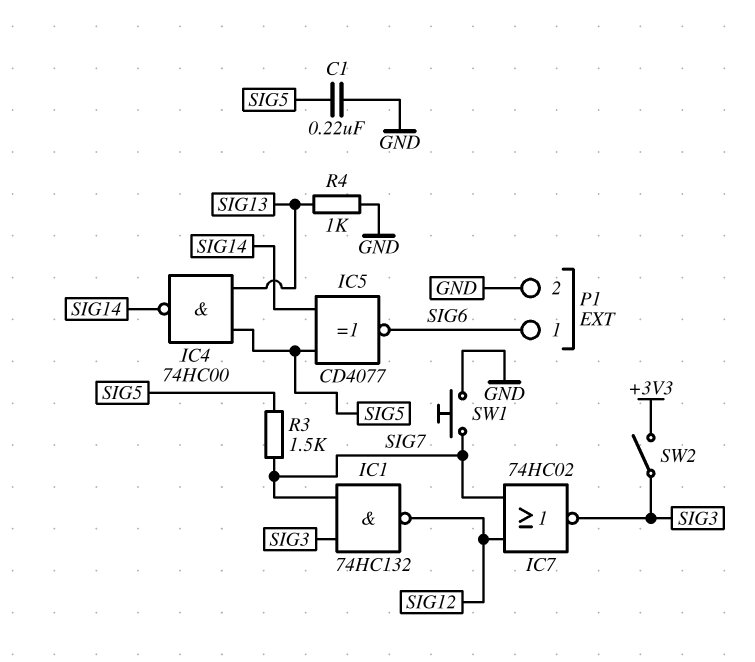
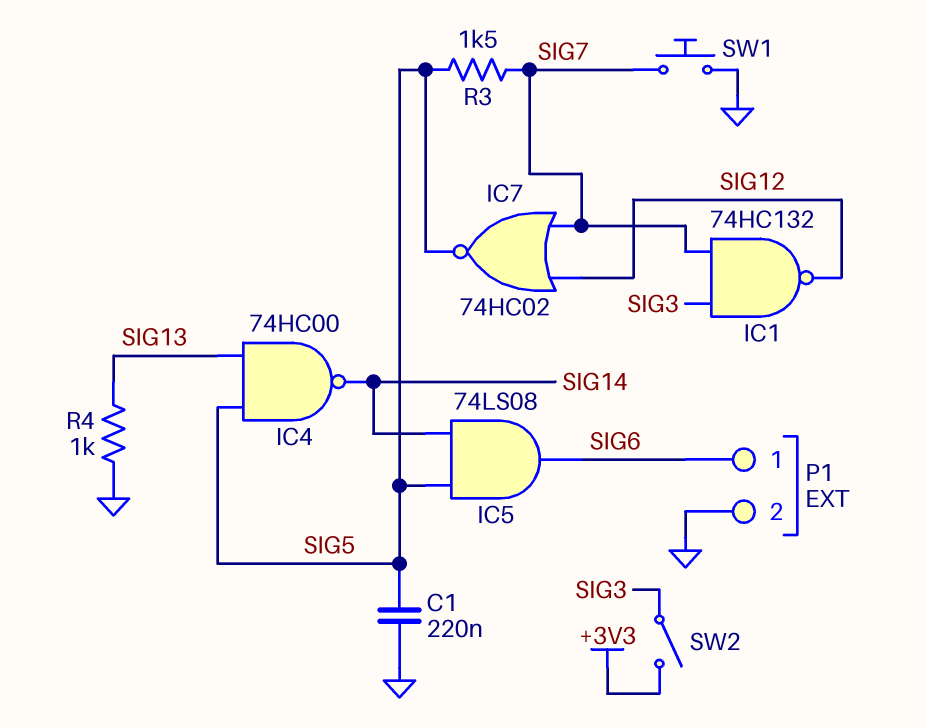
IC5: XNOR CD4077 (in SIG5, in SIG14, out SIG6) -> AND 74LS08 (in SIG5, in SIG14, out SIG6)
IC7: NOR 74HC02 (in SIG7, in SIG12, out SIG3) -> NOR 74HC02 (in SIG7, in SIG12, out SIG5)

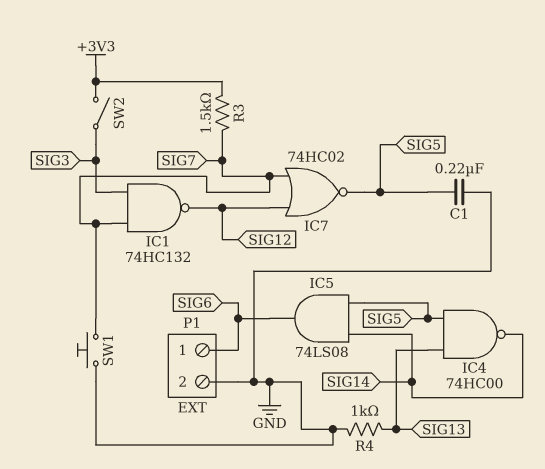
R3: 1.5k (SIG5, SIG7) -> 1.5k (+3V3, SIG7)

